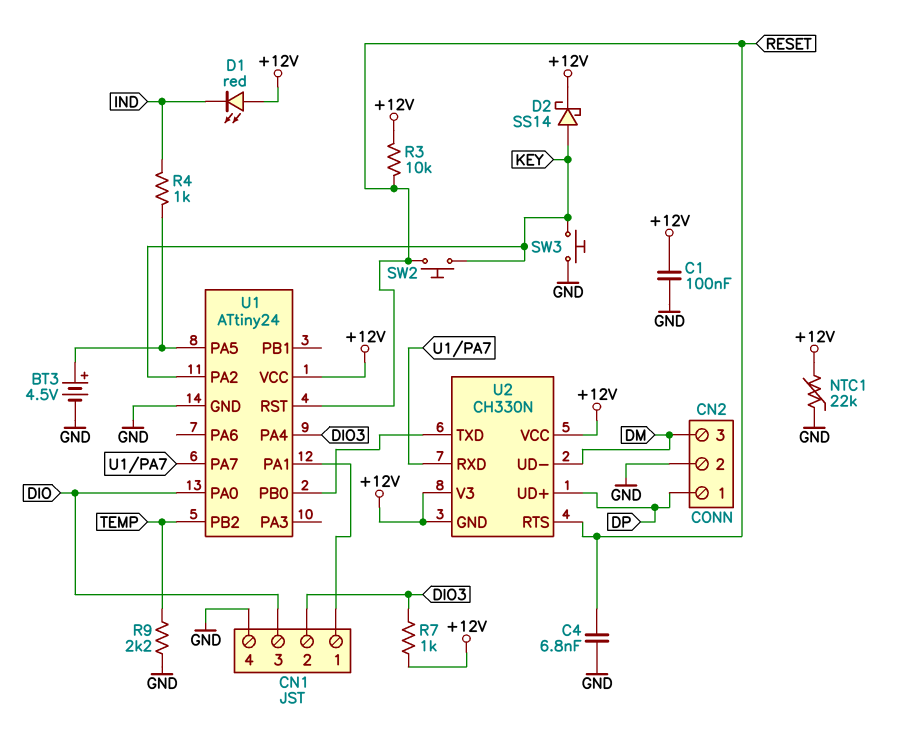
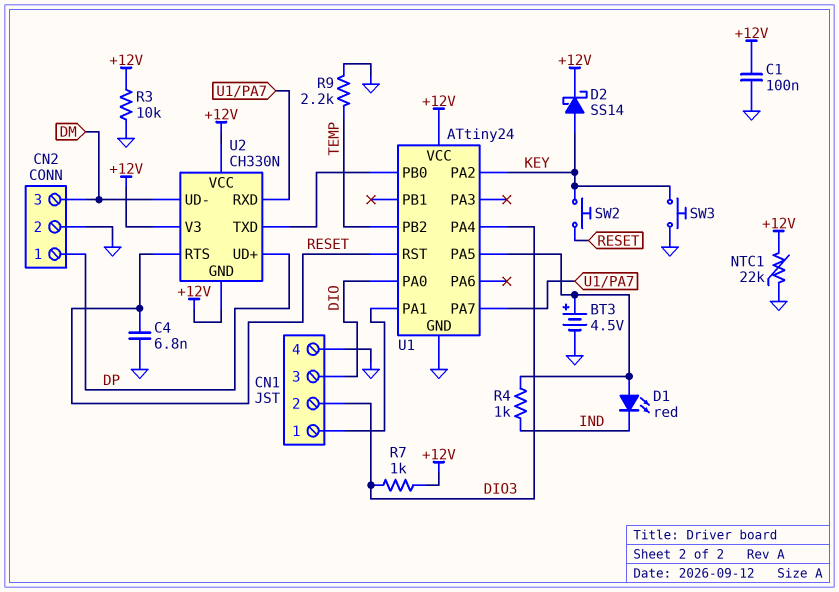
D1: LED red (A +12V, K IND) -> LED red (A U1/PA5, K IND)
R3: 10k (+12V, RESET) -> 10k (+12V, GND)

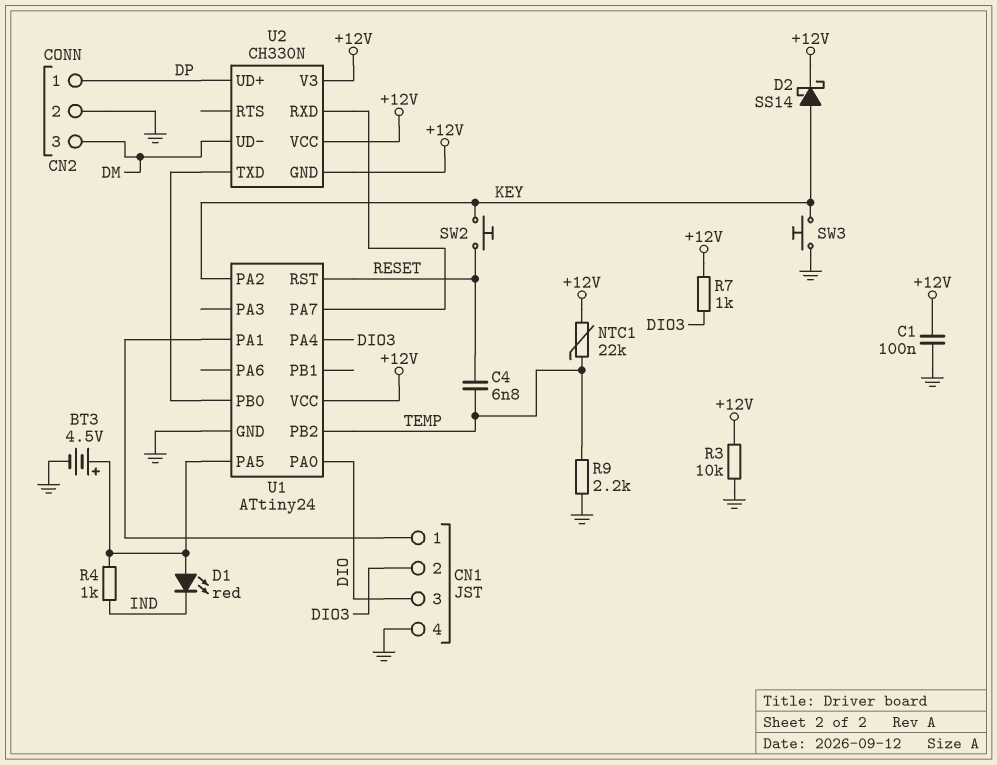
C4: 6.8nF (GND, RESET) -> 6.8nF (RESET, TEMP)
NTC1: 22k (+12V, GND) -> 22k (+12V, TEMP)
U2 pin RTS: RESET -> none

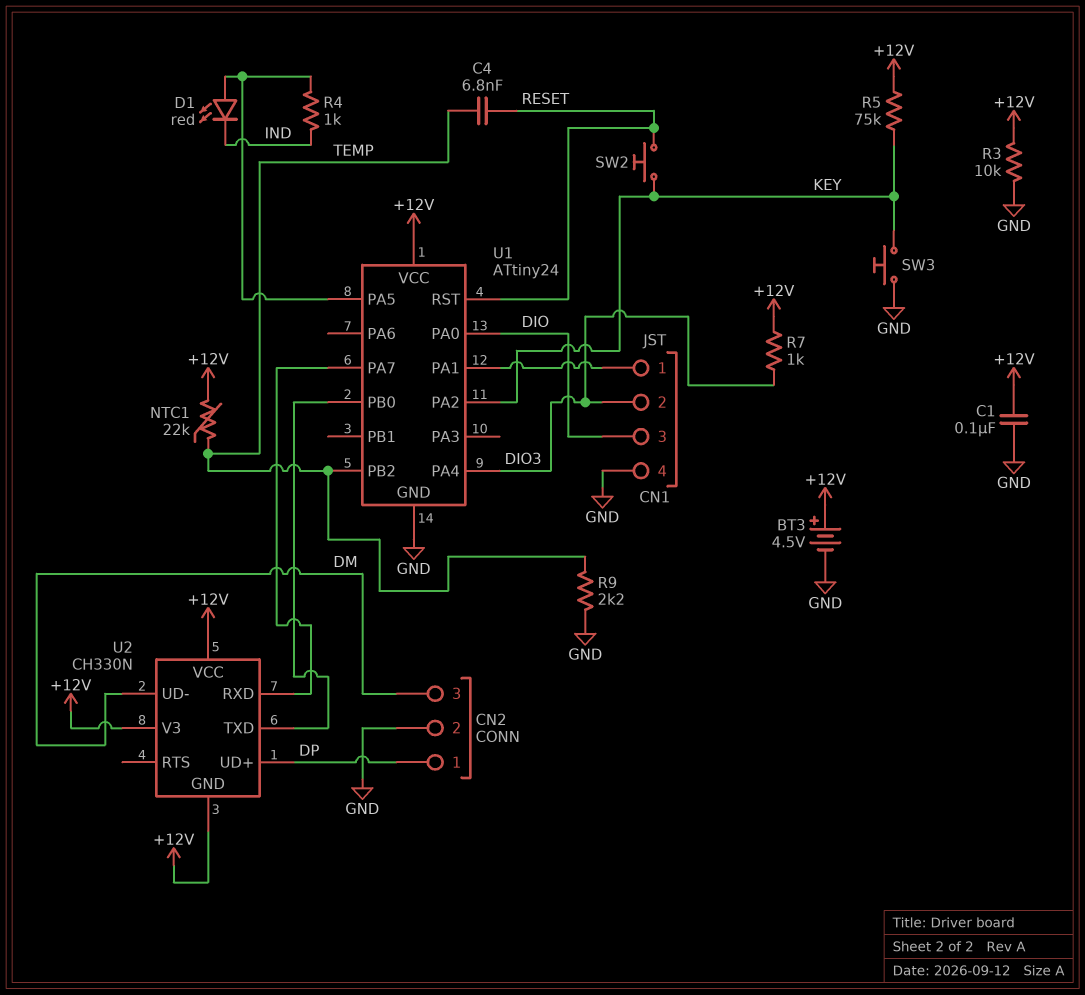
BT3: 4.5V (plus U1/PA5, minus GND) -> 4.5V (plus +12V, minus GND)
D2: schottky SS14 (A KEY, K +12V) -> none
R5: none -> 75k (+12V, KEY)

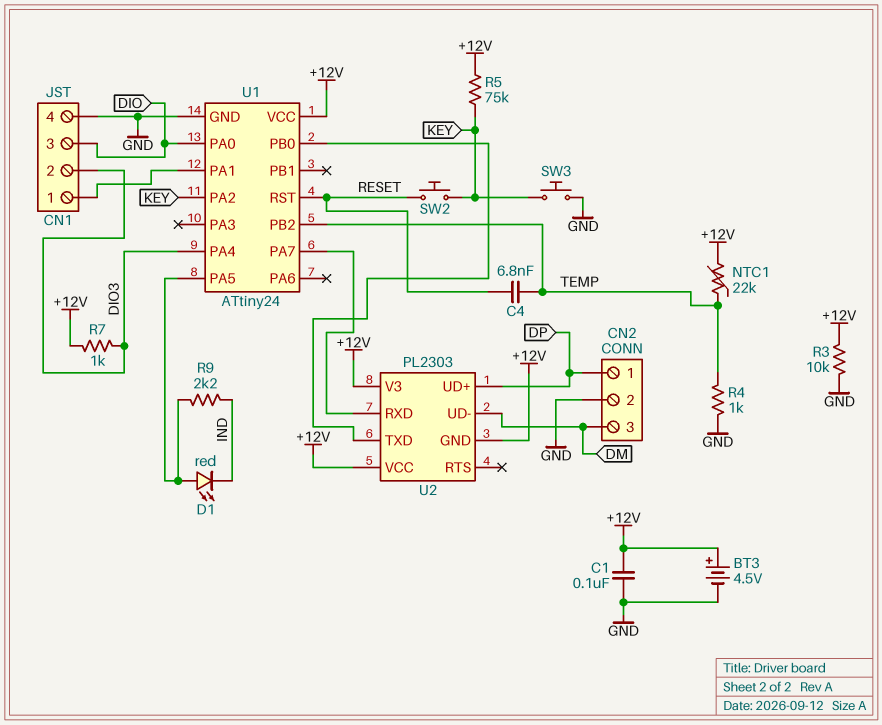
R4: 1k (IND, U1/PA5) -> 1k (GND, TEMP)
R9: 2.2k (GND, TEMP) -> 2.2k (IND, U1/PA5)
U2: CH330N -> PL2303

